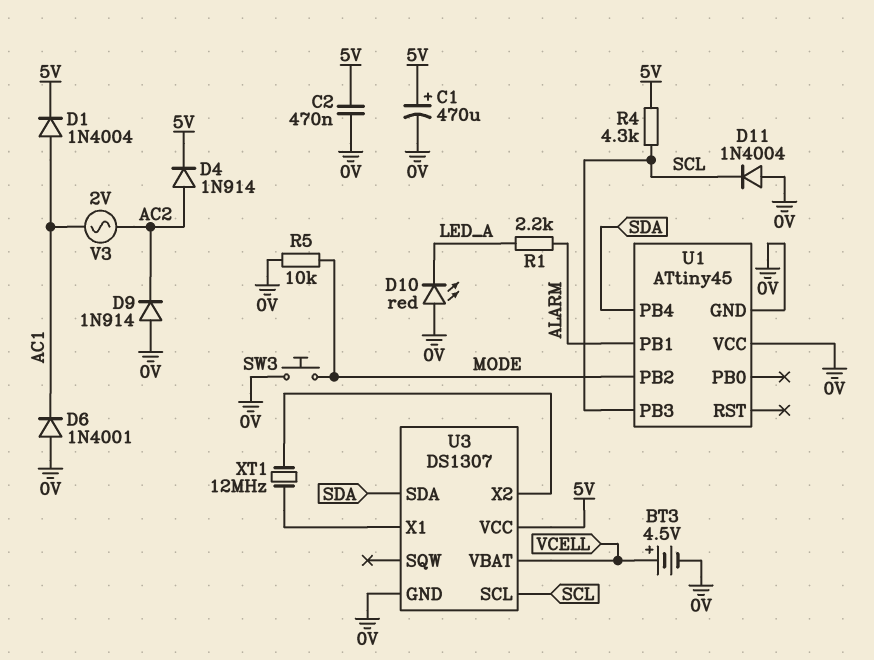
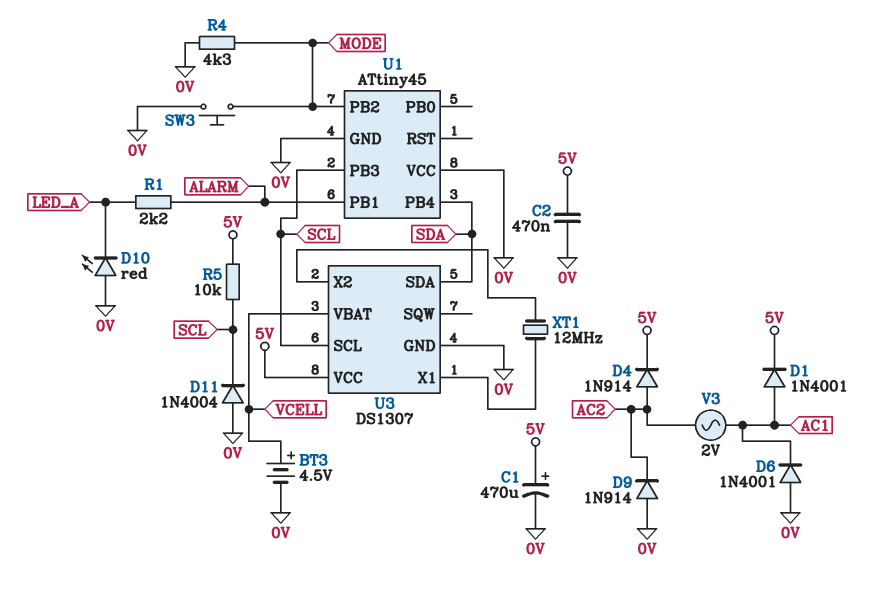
D1: diode 1N4004 (A AC1, K 5V) -> diode 1N4001 (A AC1, K 5V)
R4: 4.3k (5V, SCL) -> 4.3k (0V, MODE)
R5: 10k (0V, MODE) -> 10k (5V, SCL)

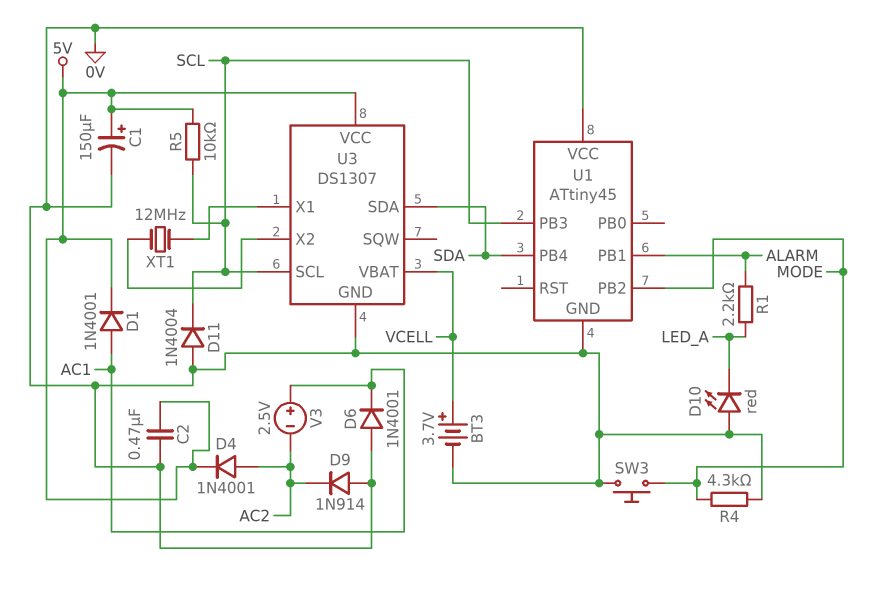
BT3: 4.5V (plus VCELL, minus 0V) -> 3.7V (plus VCELL, minus 0V)
C1: 470uF (plus 5V, minus 0V) -> 150uF (plus 5V, minus 0V)
D4: diode 1N914 (A AC2, K 5V) -> diode 1N4001 (A AC2, K 5V)
V3: AC 2V (AC1, AC2) -> 2.5V (plus AC1, minus AC2)

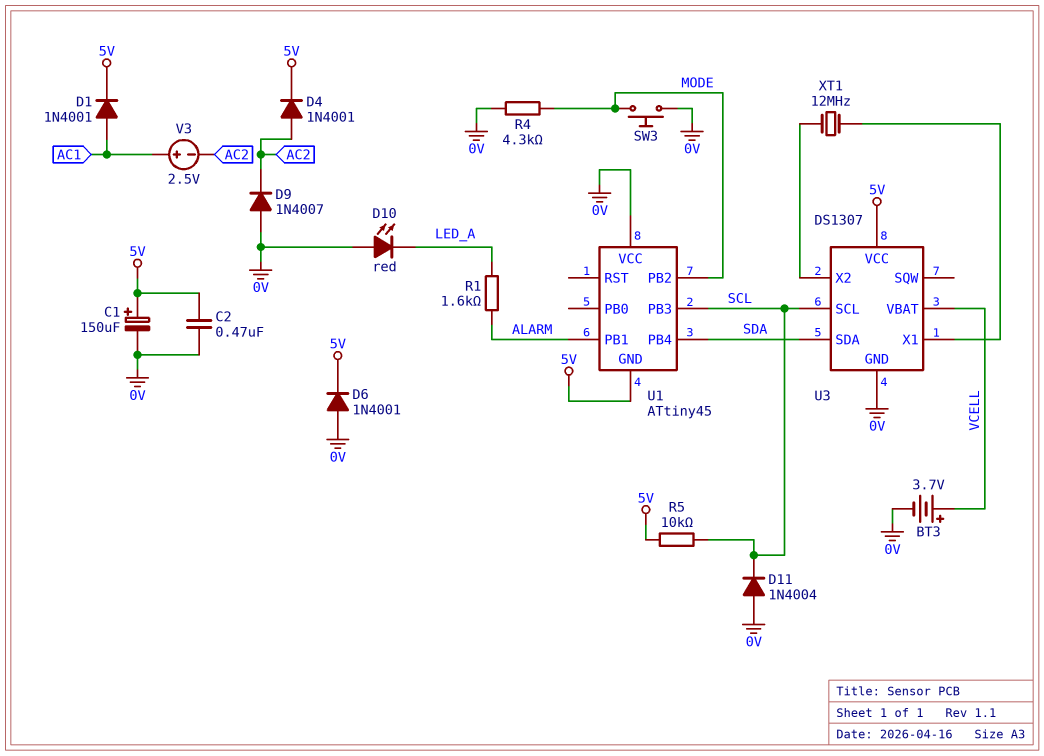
D6: diode 1N4001 (A 0V, K AC1) -> diode 1N4001 (A 0V, K 5V)
D9: diode 1N914 (A 0V, K AC2) -> diode 1N4007 (A 0V, K AC2)
R1: 2.2k (ALARM, LED_A) -> 1.6k (ALARM, LED_A)
U1 pin GND: 0V -> 5V

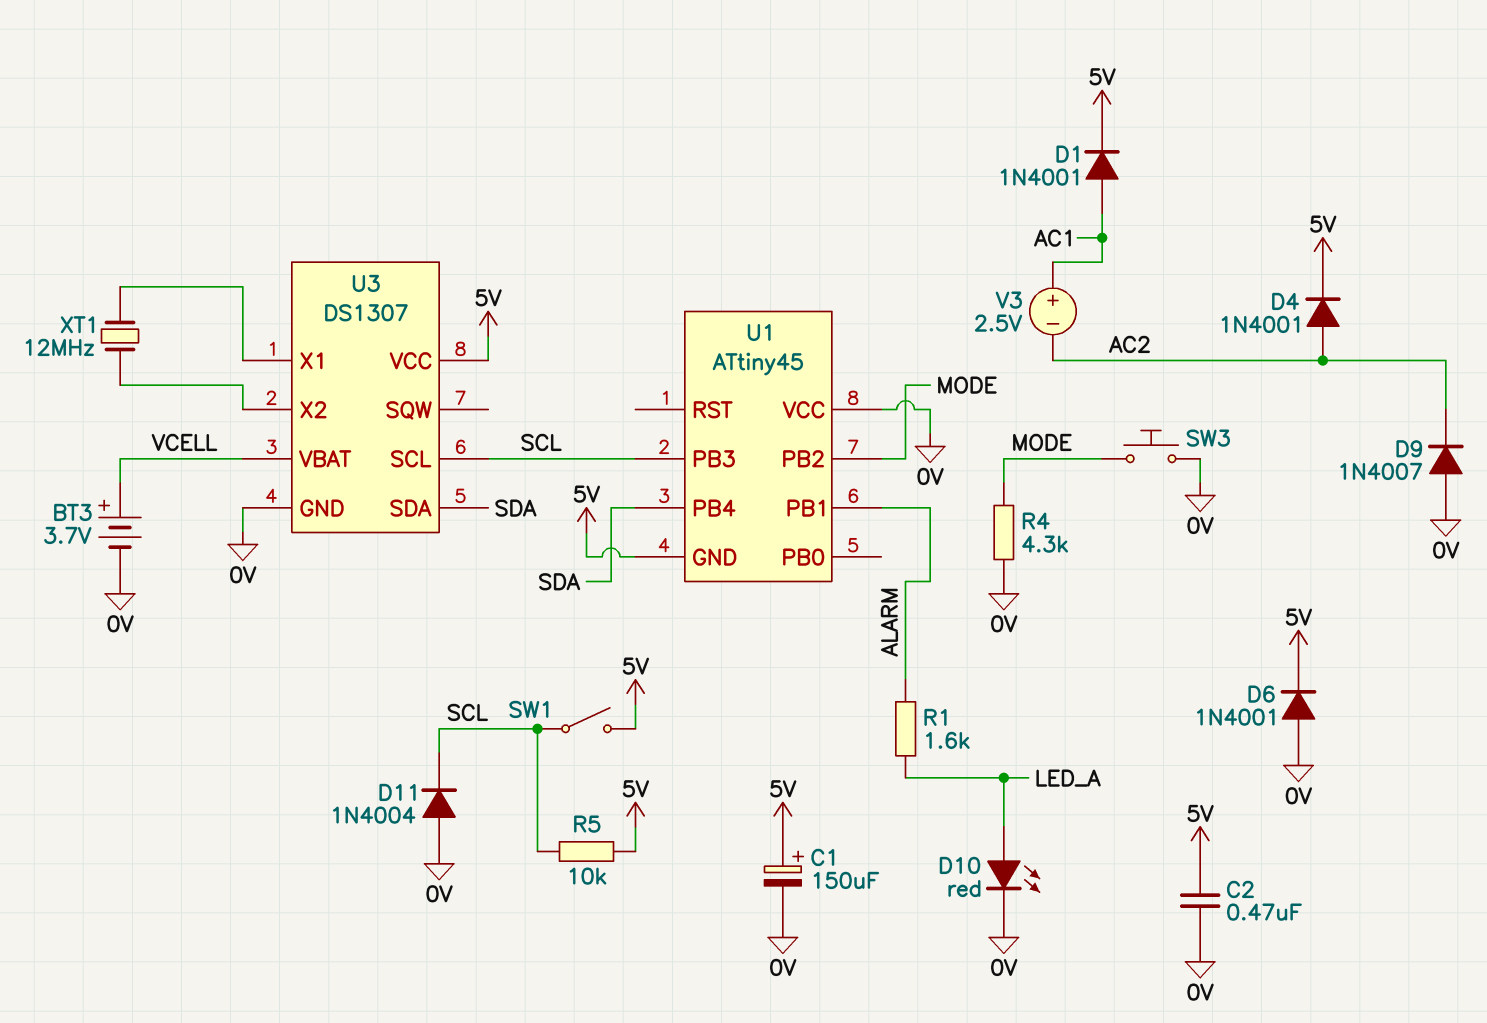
D10: LED red (A 0V, K LED_A) -> LED red (A LED_A, K 0V)
SW1: none -> switch (5V, SCL)

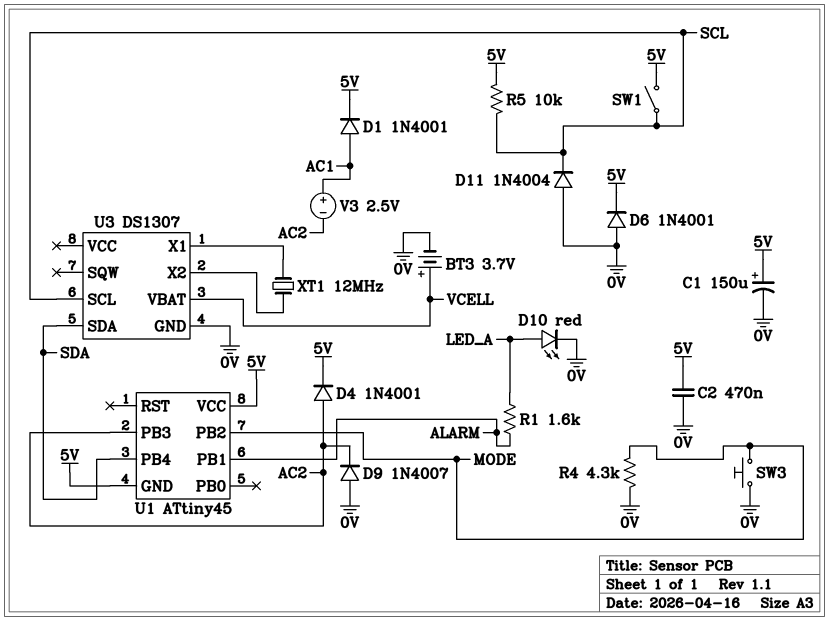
U1 pin PB3: SCL -> AC2
U1 pin VCC: 0V -> 5V
U3 pin VCC: 5V -> none

